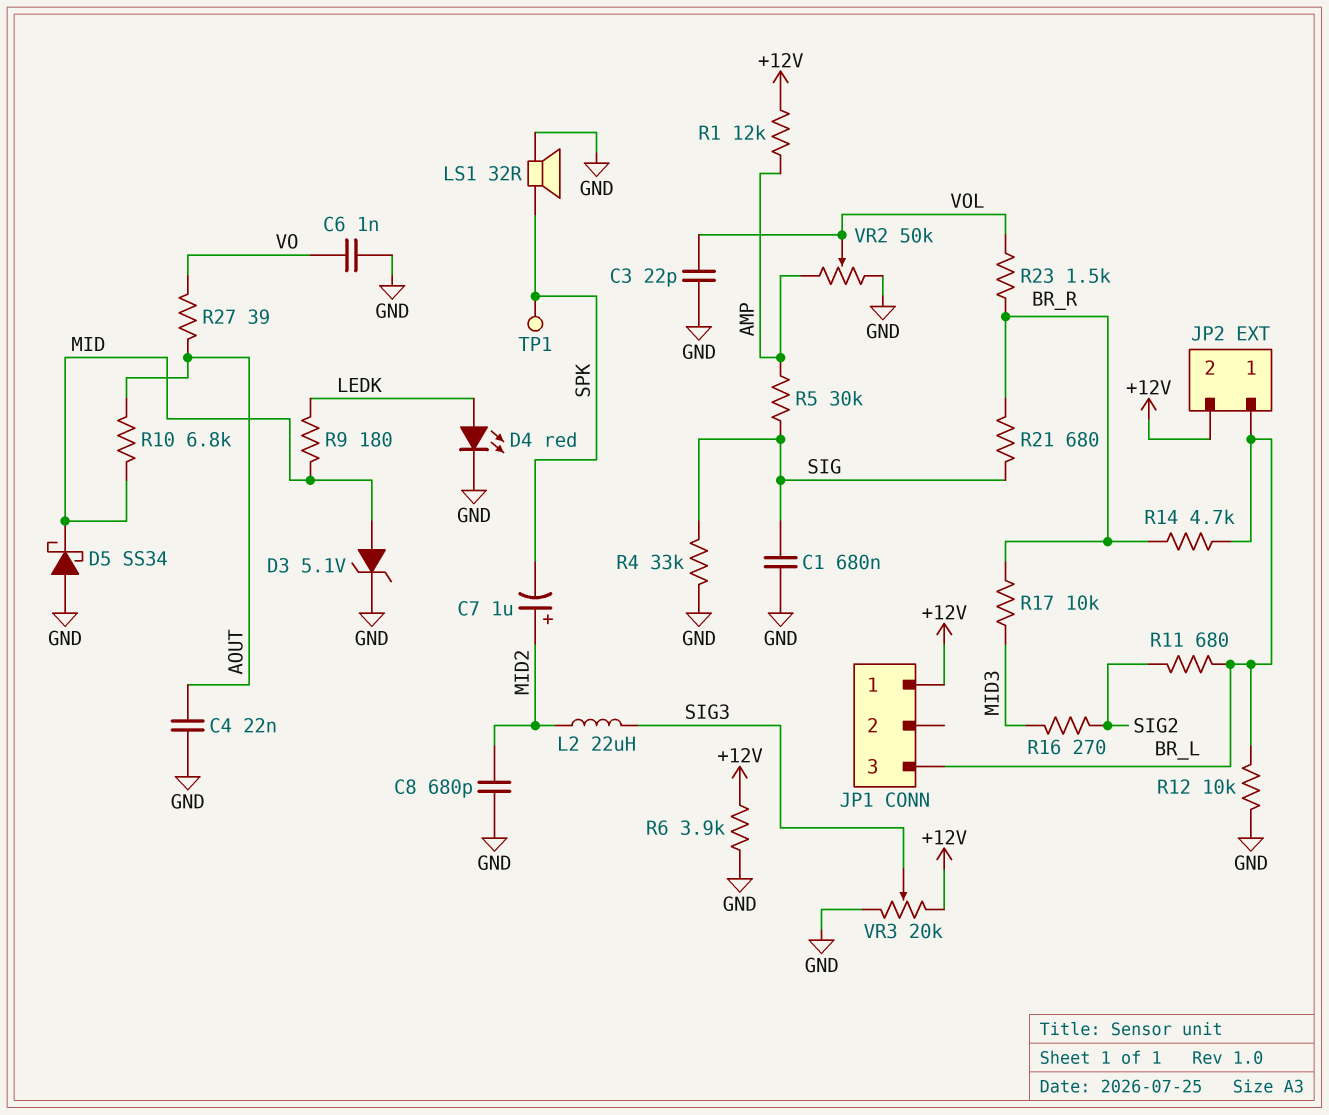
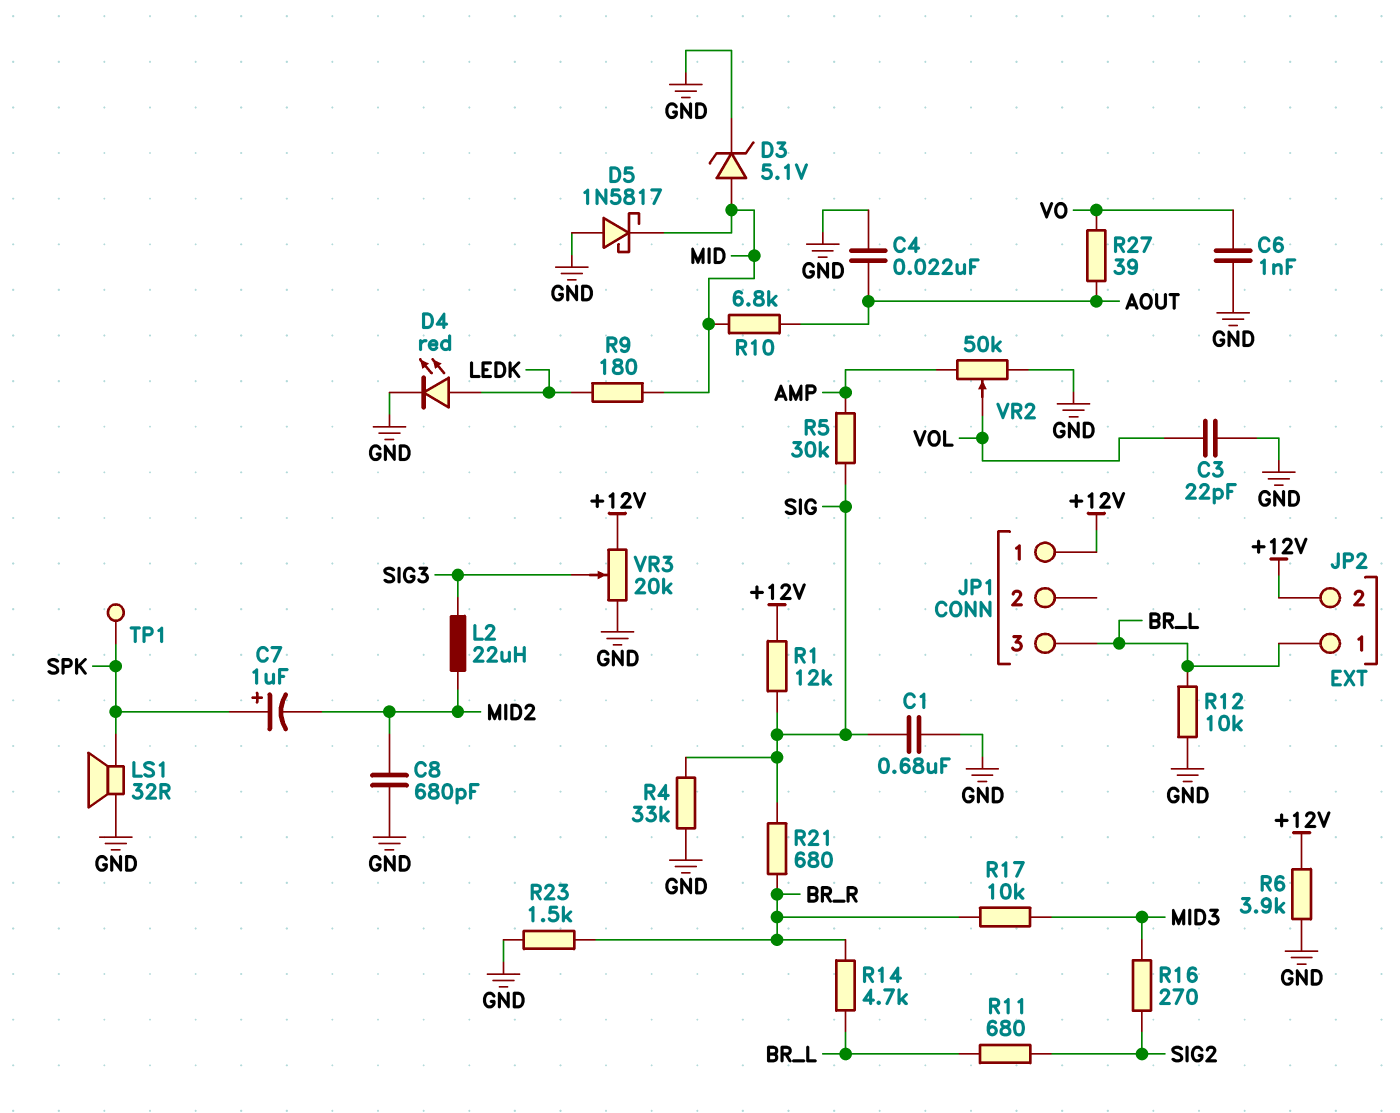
C7: 1uF (plus MID2, minus SPK) -> 1uF (plus SPK, minus MID2)
D5: schottky SS34 (A GND, K MID) -> schottky 1N5817 (A GND, K MID)
R1: 12k (+12V, AMP) -> 12k (+12V, SIG)
R23: 1.5k (BR_R, VOL) -> 1.5k (BR_R, GND)

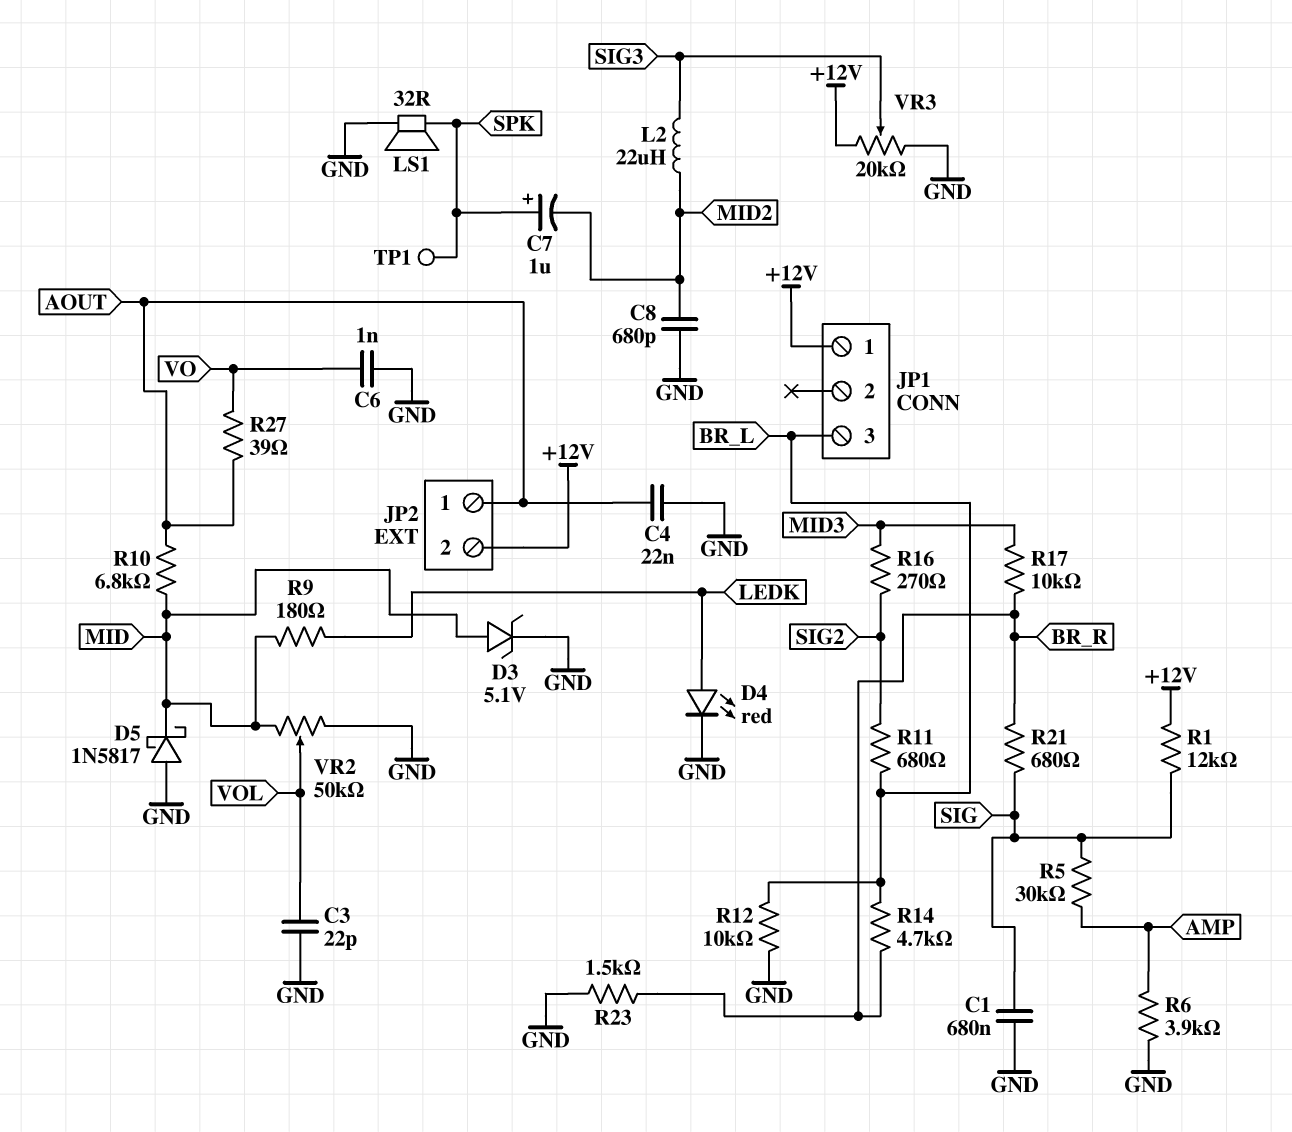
JP2 pin 1: BR_L -> AOUT
R4: 33k (GND, SIG) -> none
R6: 3.9k (+12V, GND) -> 3.9k (AMP, GND)
VR2: 50k (AMP, GND, wiper VOL) -> 50k (GND, MID, wiper VOL)

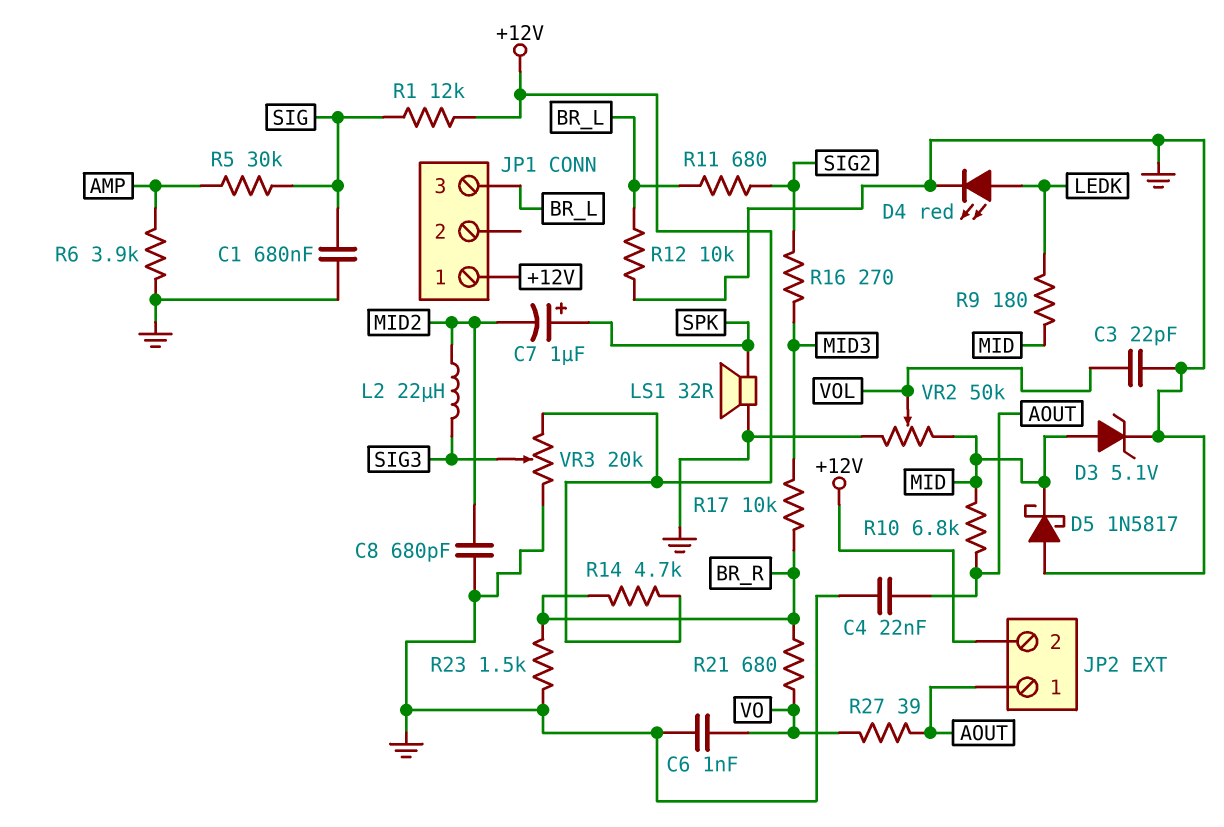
R14: 4.7k (BR_L, BR_R) -> 4.7k (+12V, BR_R)
R21: 680 (BR_R, SIG) -> 680 (BR_R, VO)
TP1: test point (SPK) -> none

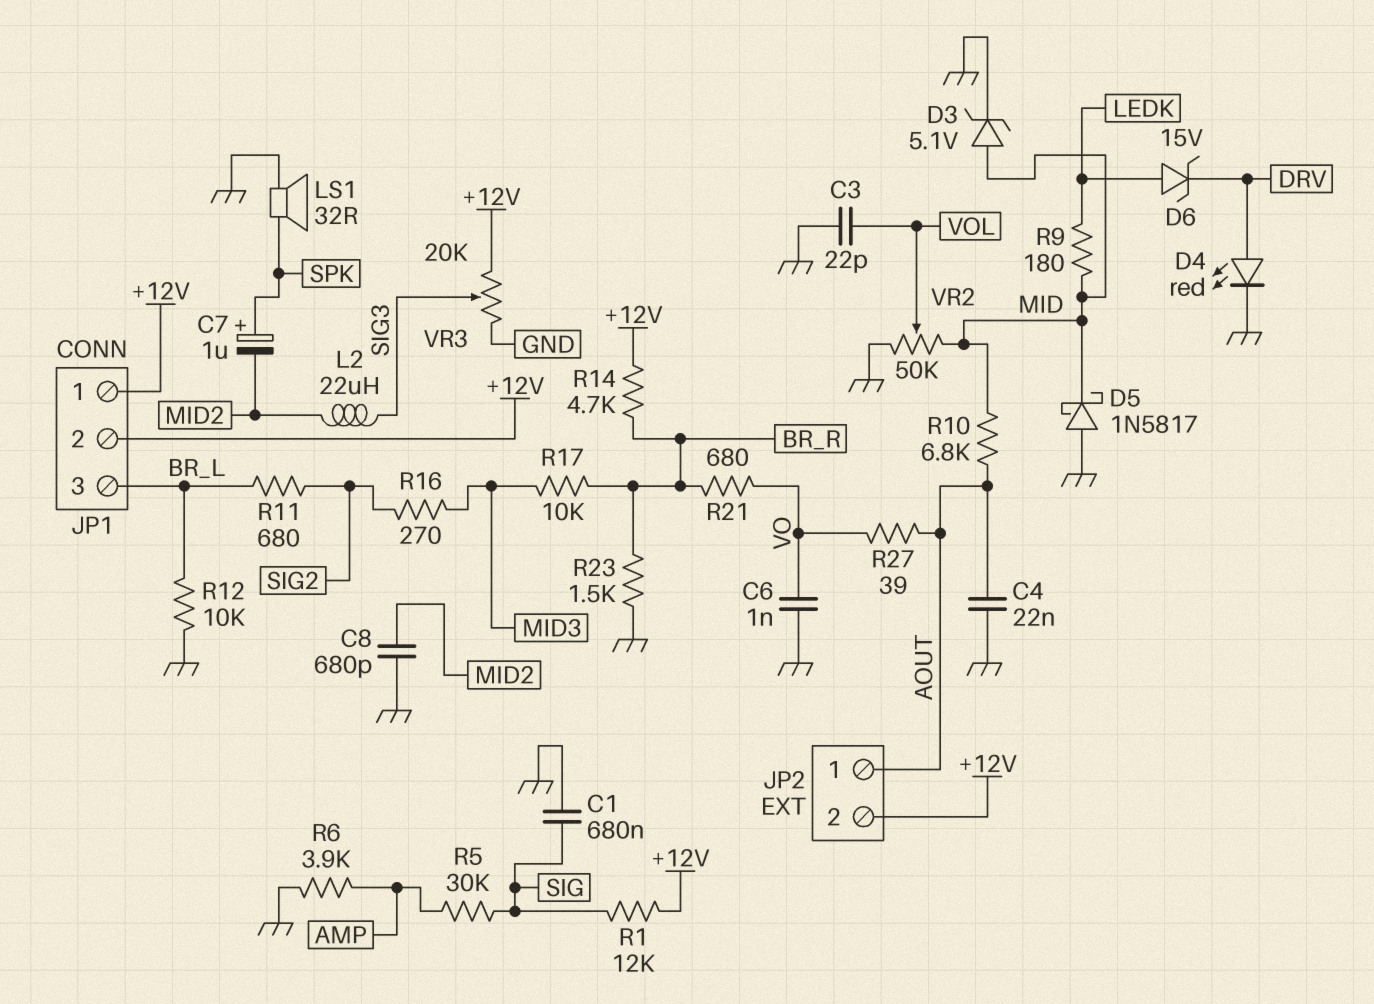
D4: LED red (A LEDK, K GND) -> LED red (A DRV, K GND)
D6: none -> zener 15V (A LEDK, K DRV)
JP1 pin 2: none -> +12V

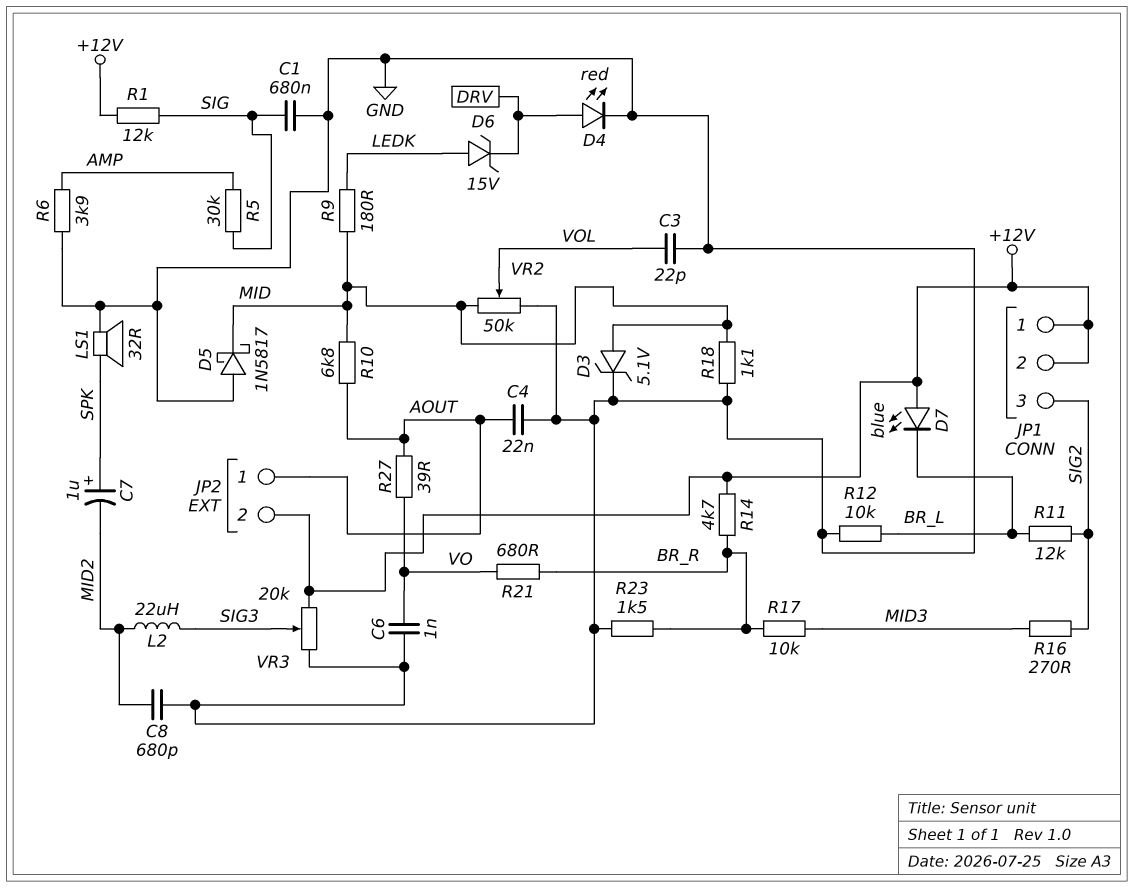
D7: none -> LED blue (A +12V, K BR_L)
JP1 pin 3: BR_L -> SIG2
R11: 680 (BR_L, SIG2) -> 12k (BR_L, SIG2)
R18: none -> 1.1k (GND, MID)

